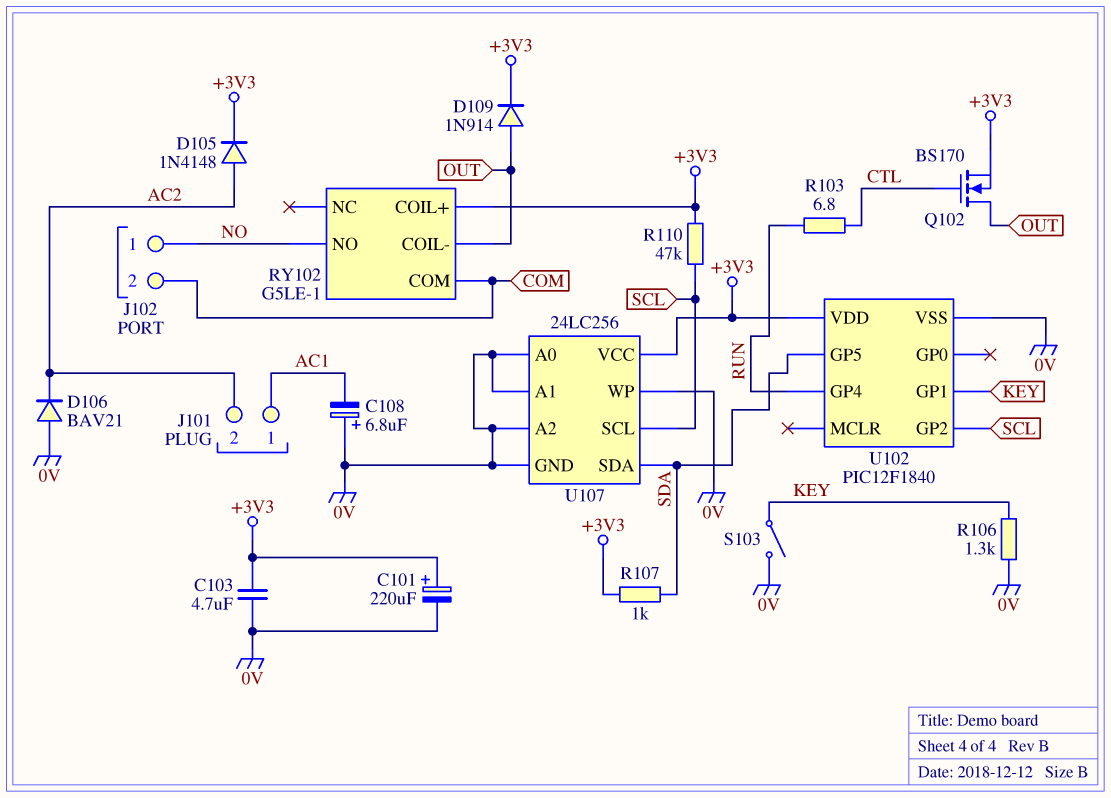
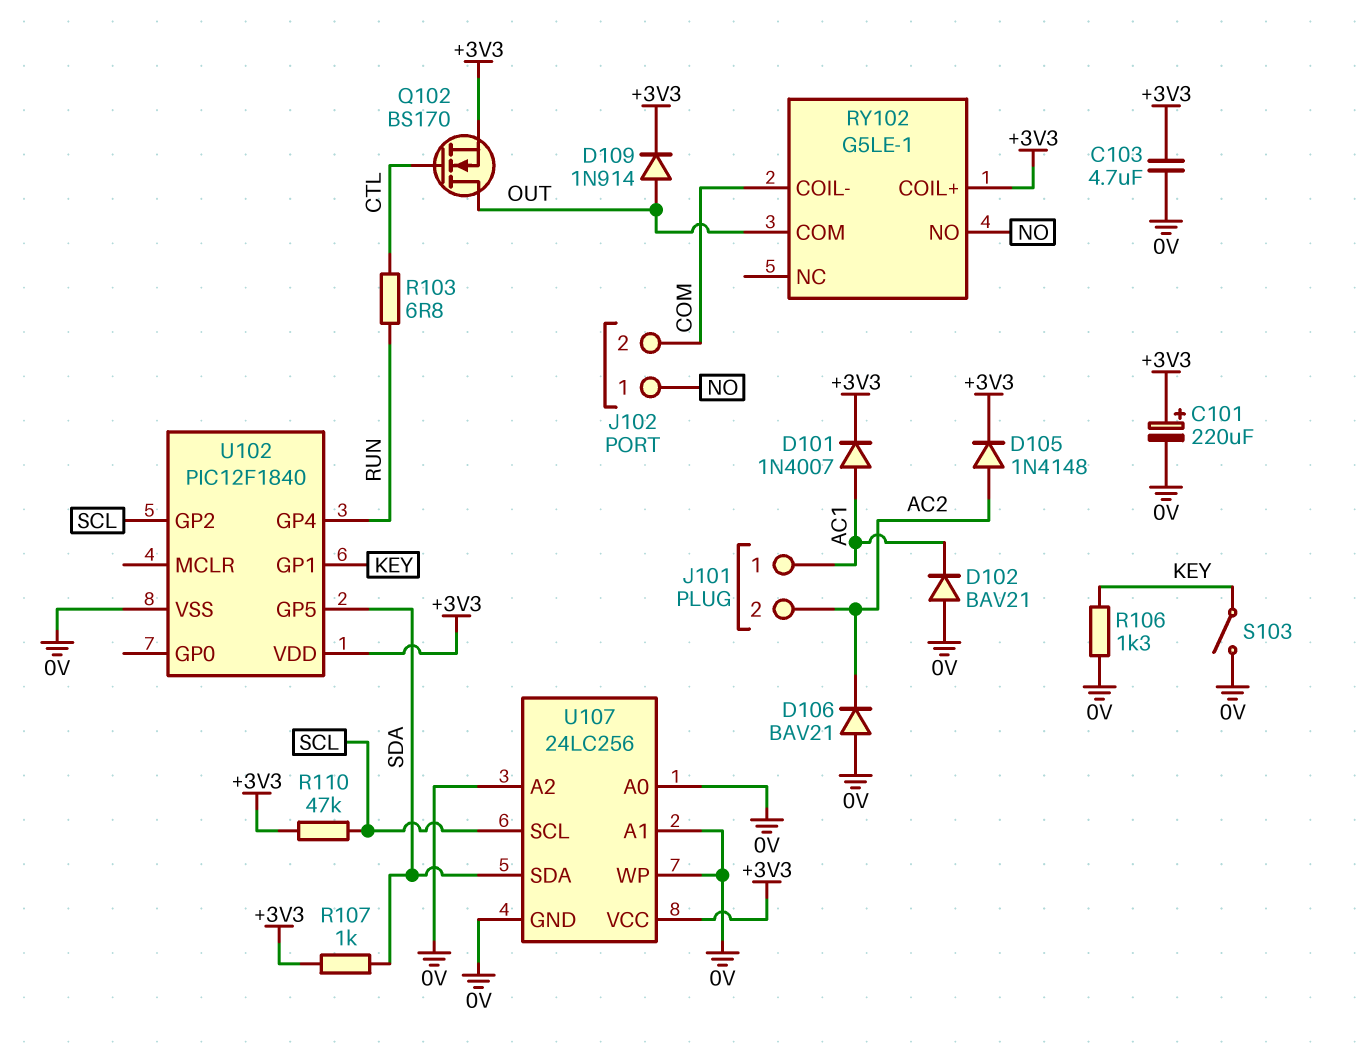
C108: 6.8uF (plus 0V, minus AC1) -> none
D101: none -> diode 1N4007 (A AC1, K +3V3)
D102: none -> diode BAV21 (A 0V, K AC1)
RY102 pin COIL-: OUT -> COM
RY102 pin COM: COM -> OUT

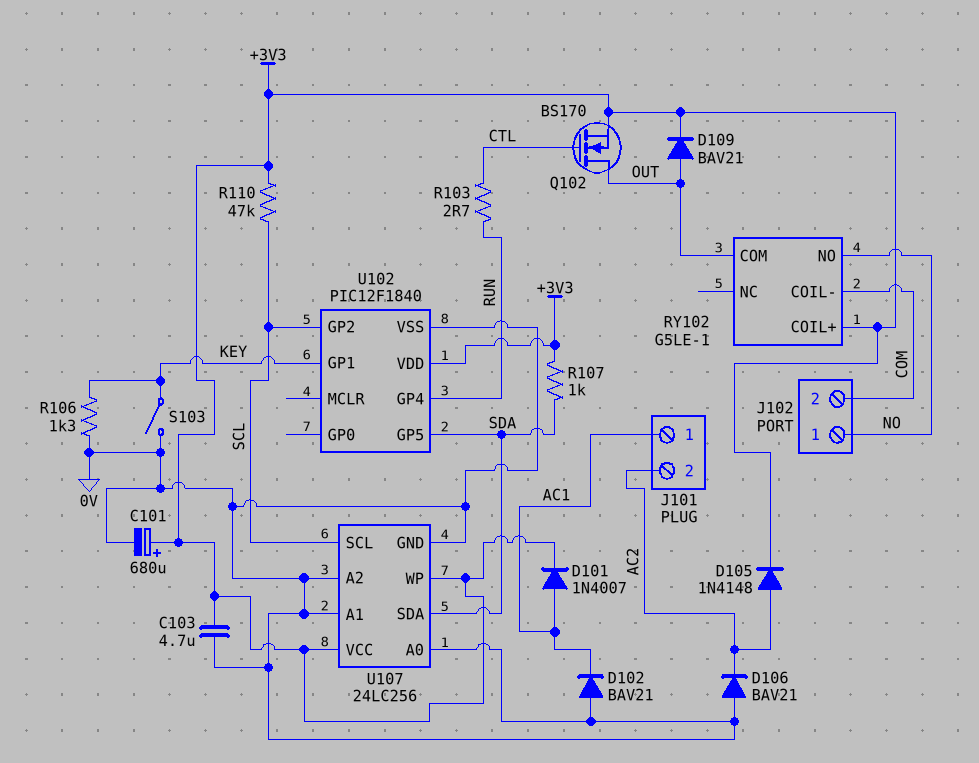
C101: 220uF (plus +3V3, minus 0V) -> 680uF (plus +3V3, minus 0V)
D109: diode 1N914 (A OUT, K +3V3) -> diode BAV21 (A OUT, K +3V3)
R103: 6.8 (CTL, RUN) -> 2.7 (CTL, RUN)
U107 pin WP: 0V -> +3V3

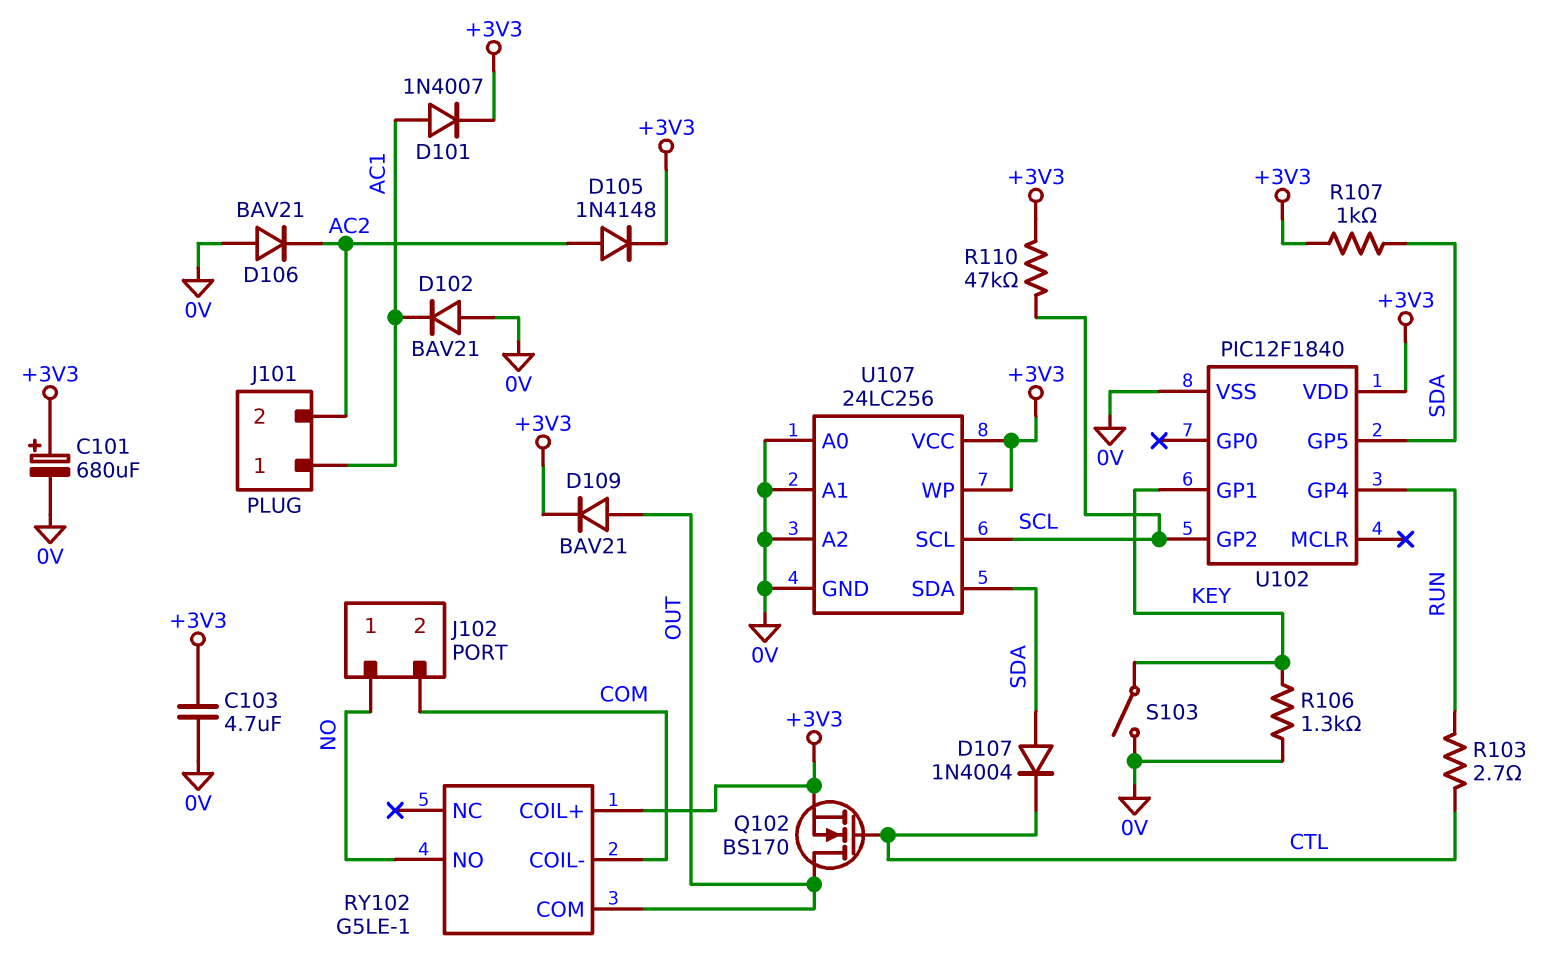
D107: none -> diode 1N4004 (A SDA, K CTL)

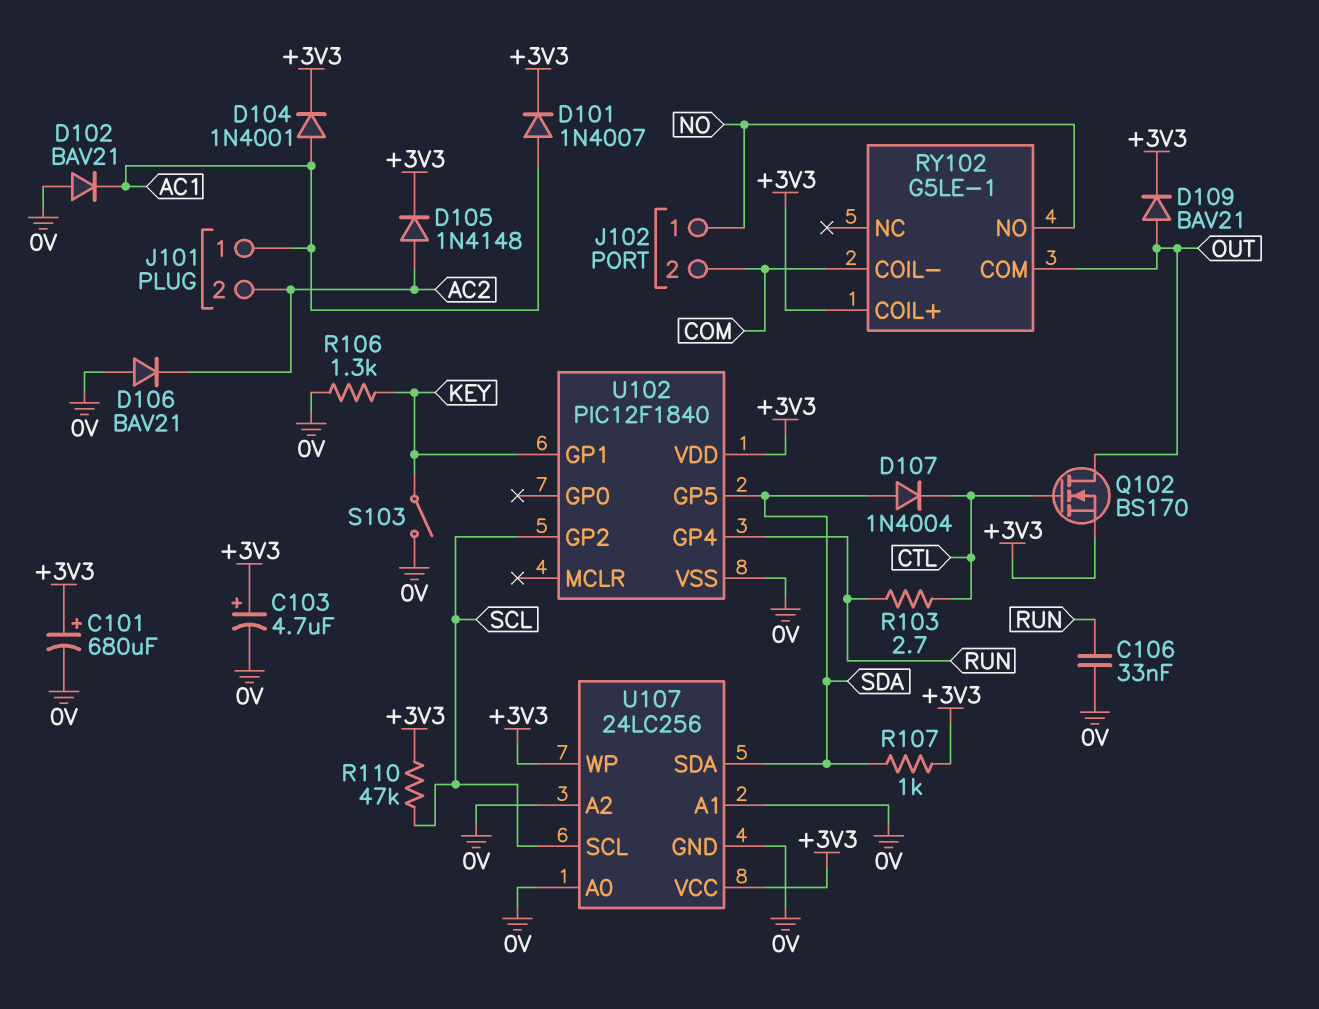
C103: 4.7uF (+3V3, 0V) -> 4.7uF (plus +3V3, minus 0V)
C106: none -> 33nF (0V, RUN)
D104: none -> diode 1N4001 (A AC1, K +3V3)

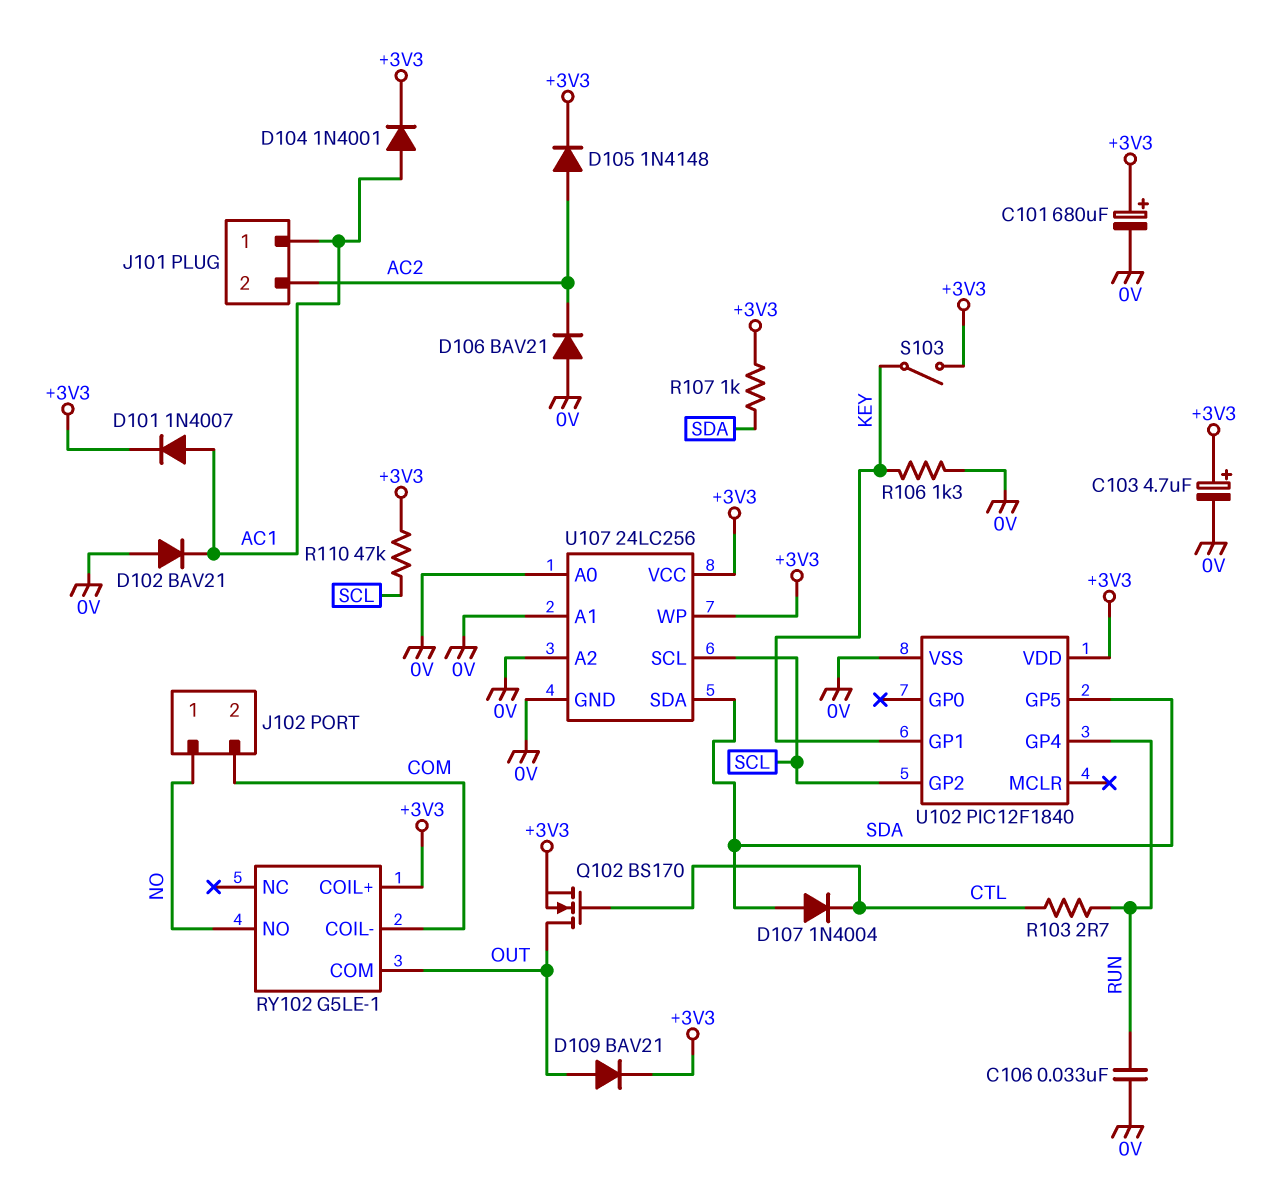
S103: switch (0V, KEY) -> switch (+3V3, KEY)

